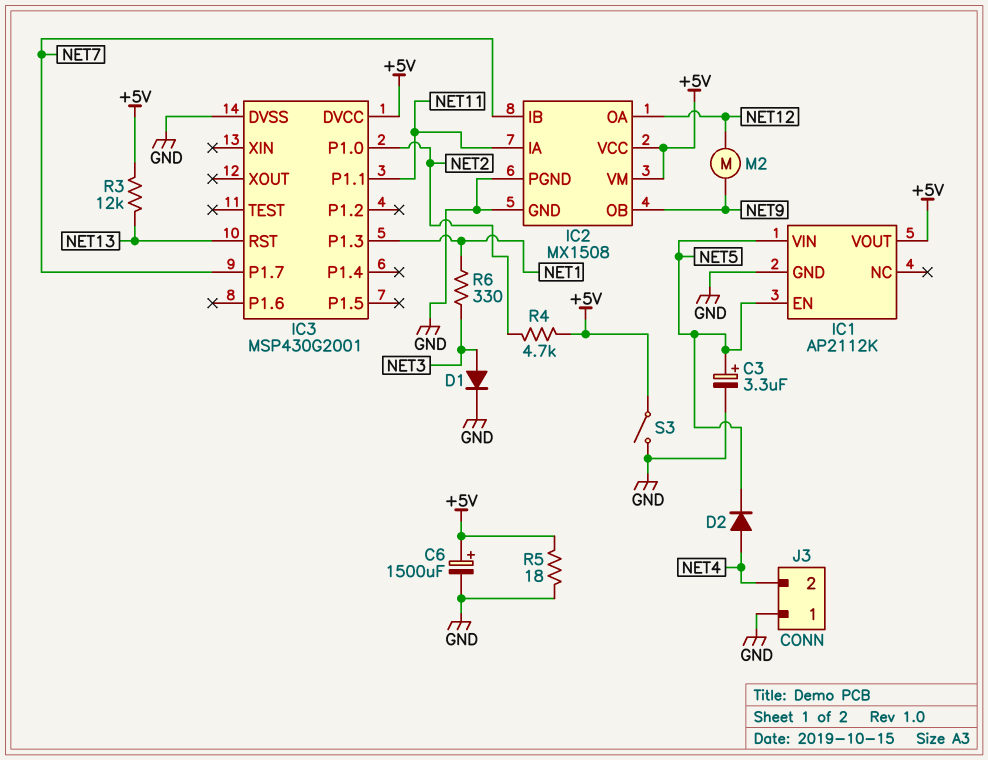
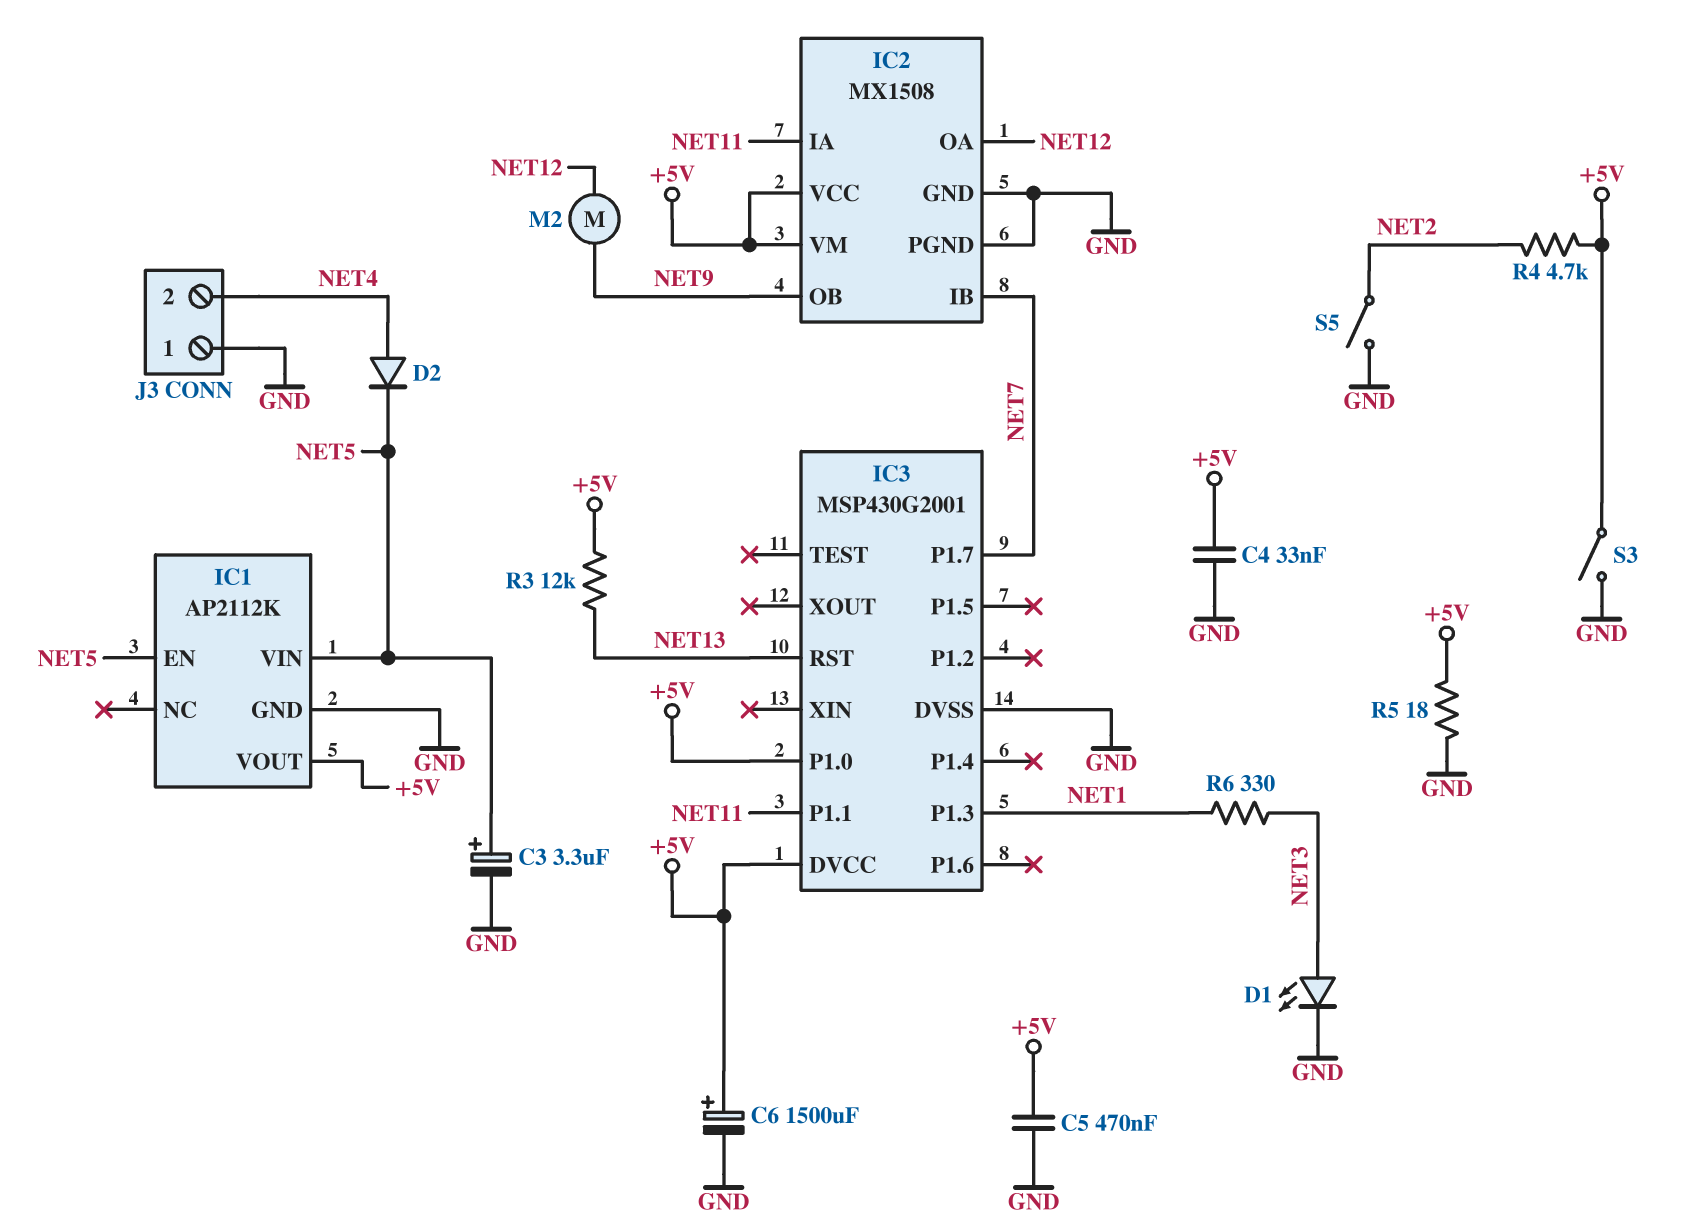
C4: none -> 33nF (+5V, GND)
C5: none -> 470nF (+5V, GND)
D1: diode (A NET3, K GND) -> LED (A NET3, K GND)
IC3 pin P1.0: NET2 -> +5V
S5: none -> switch (GND, NET2)

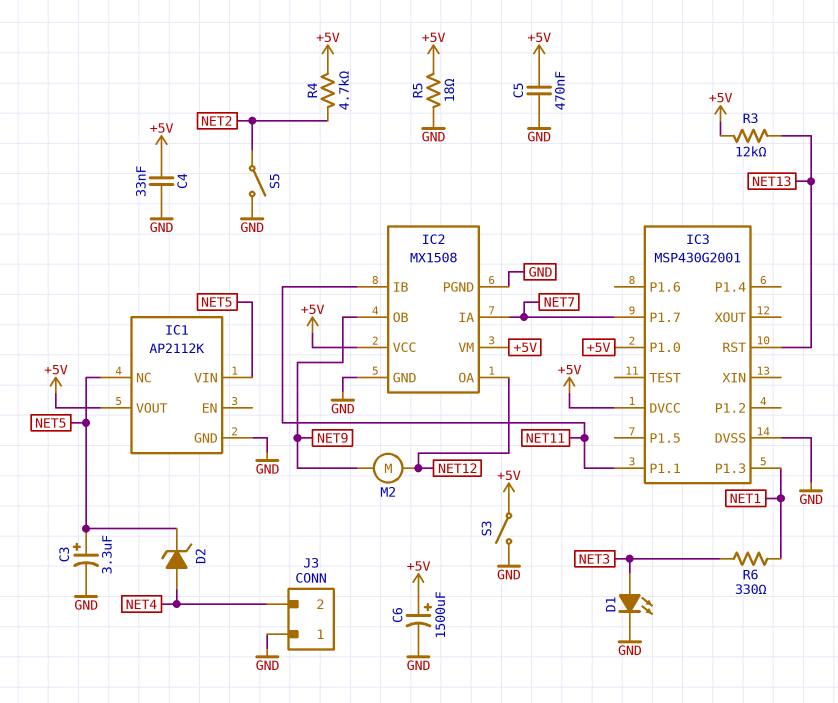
D2: diode (A NET4, K NET5) -> zener (A NET4, K NET5)
IC1 pin EN: NET5 -> none
IC1 pin NC: none -> NET5
IC2 pin IA: NET11 -> NET7
IC2 pin IB: NET7 -> NET11

